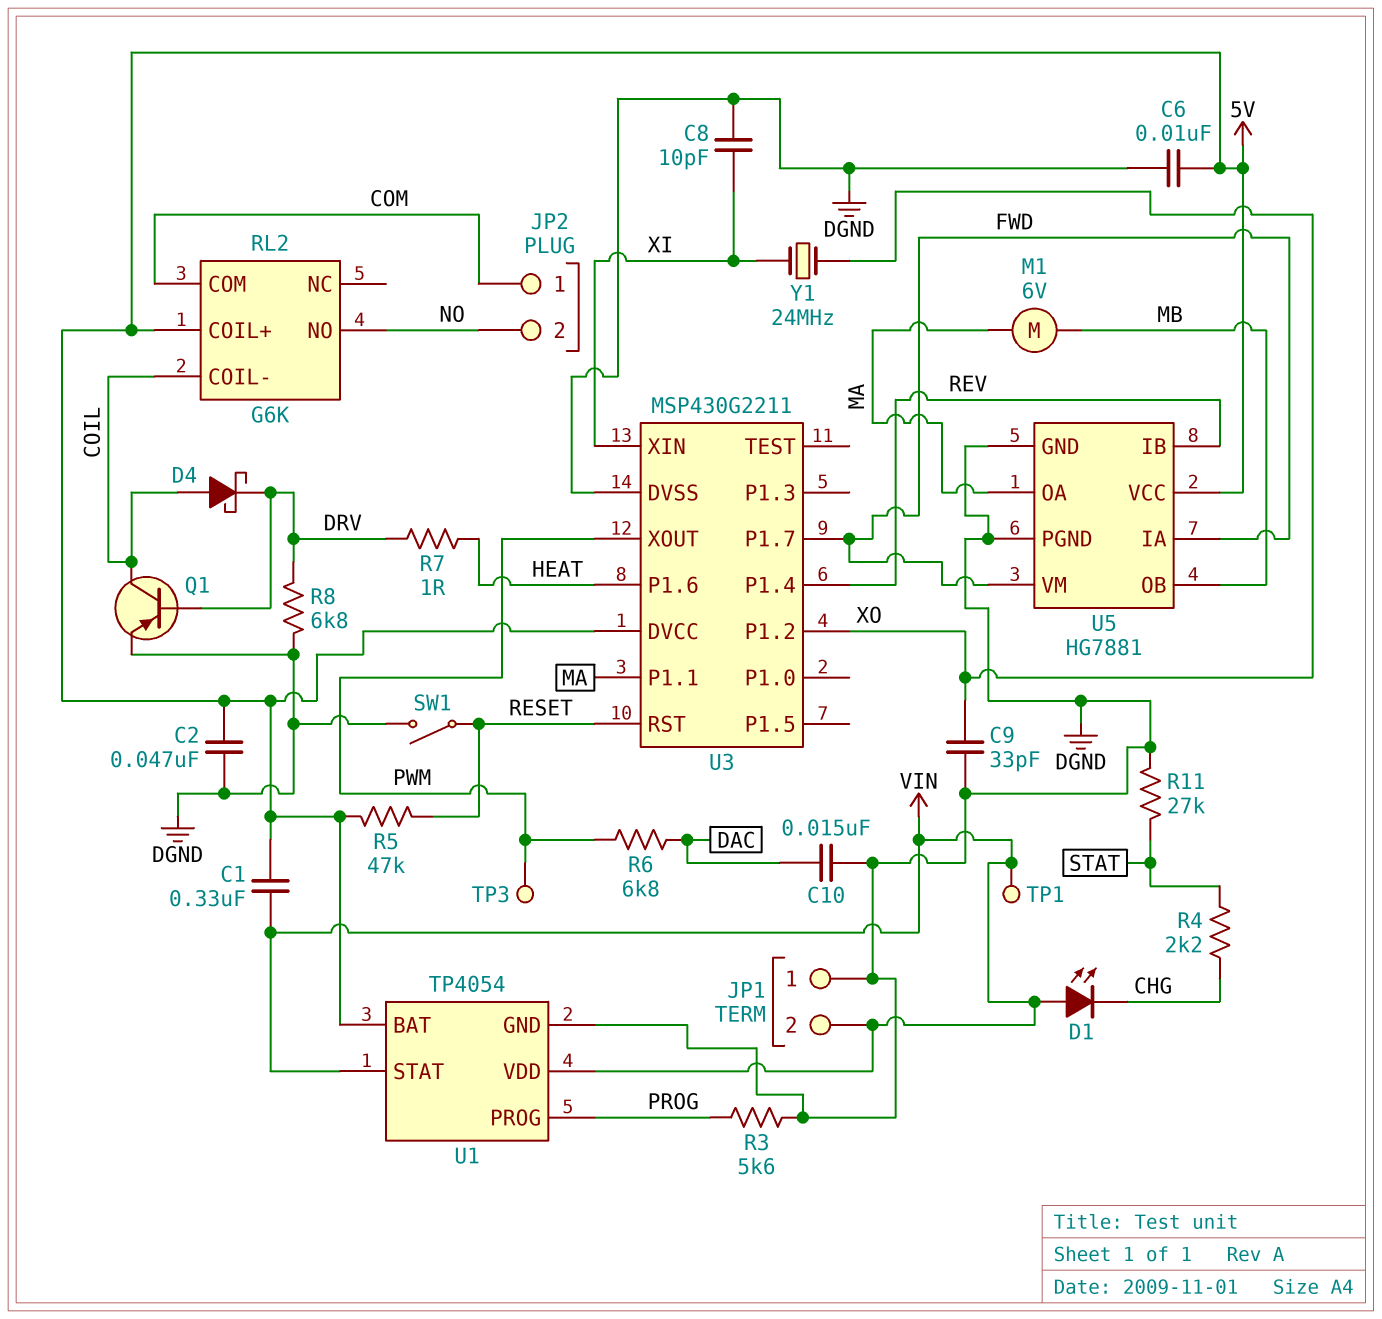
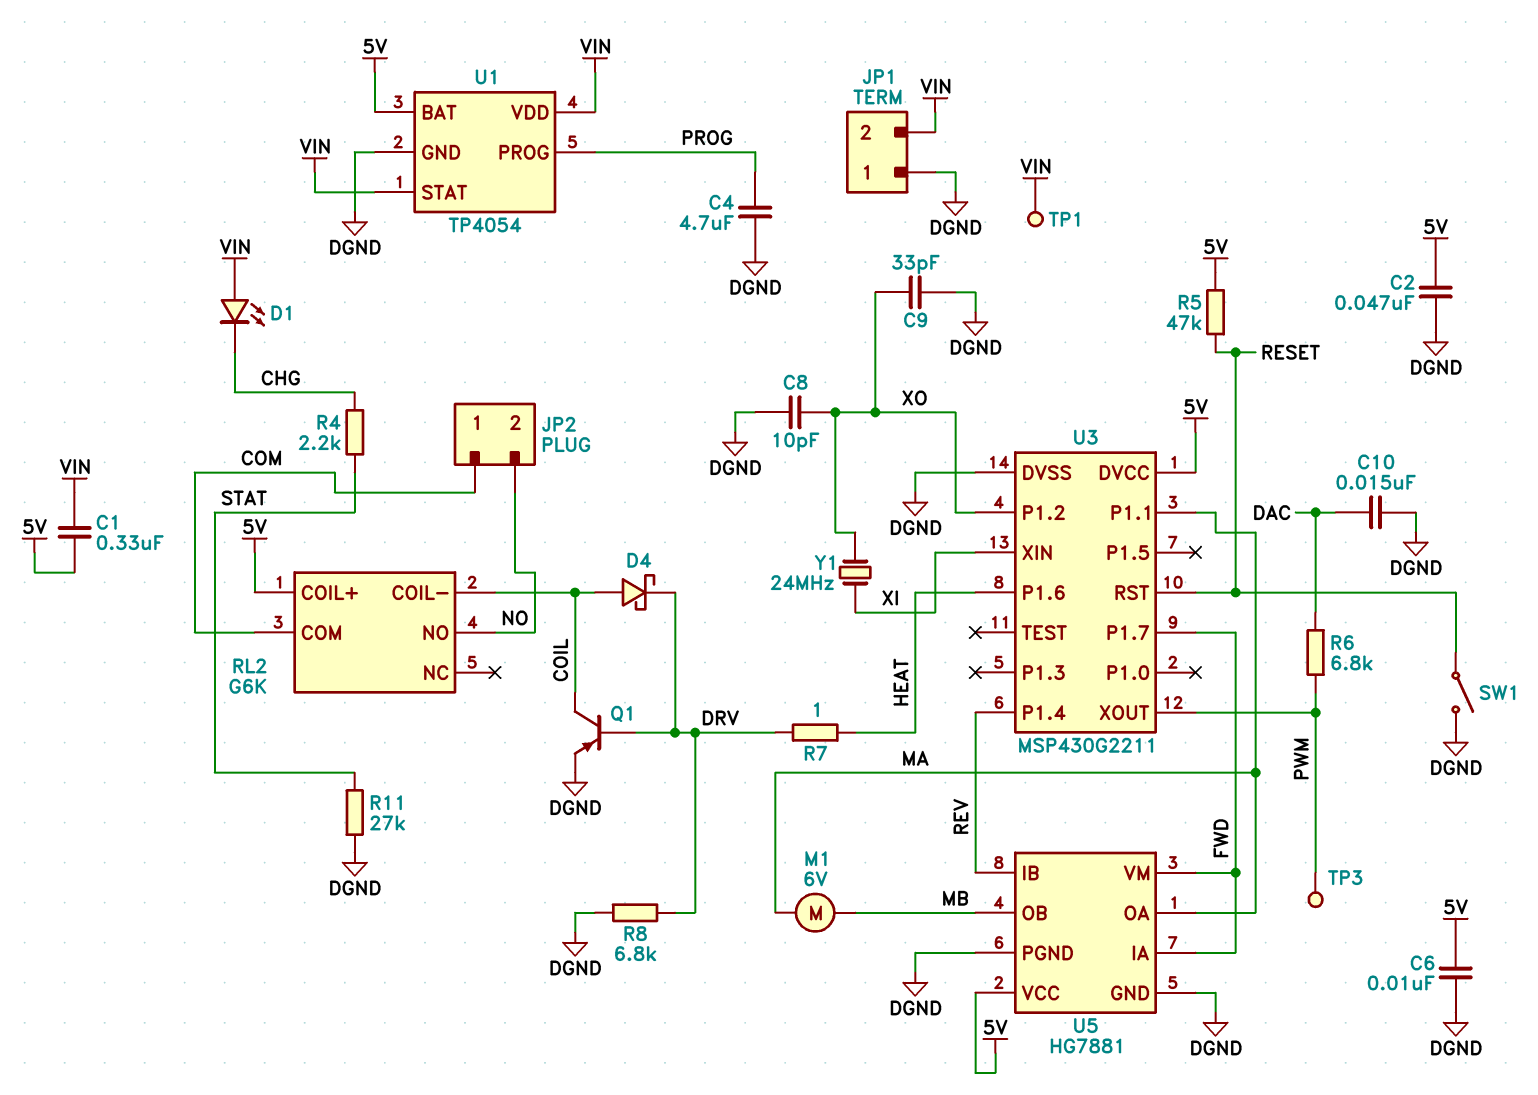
C4: none -> 4.7uF (DGND, PROG)
C8: 10pF (DGND, XI) -> 10pF (DGND, XO)
R3: 5.6k (DGND, PROG) -> none

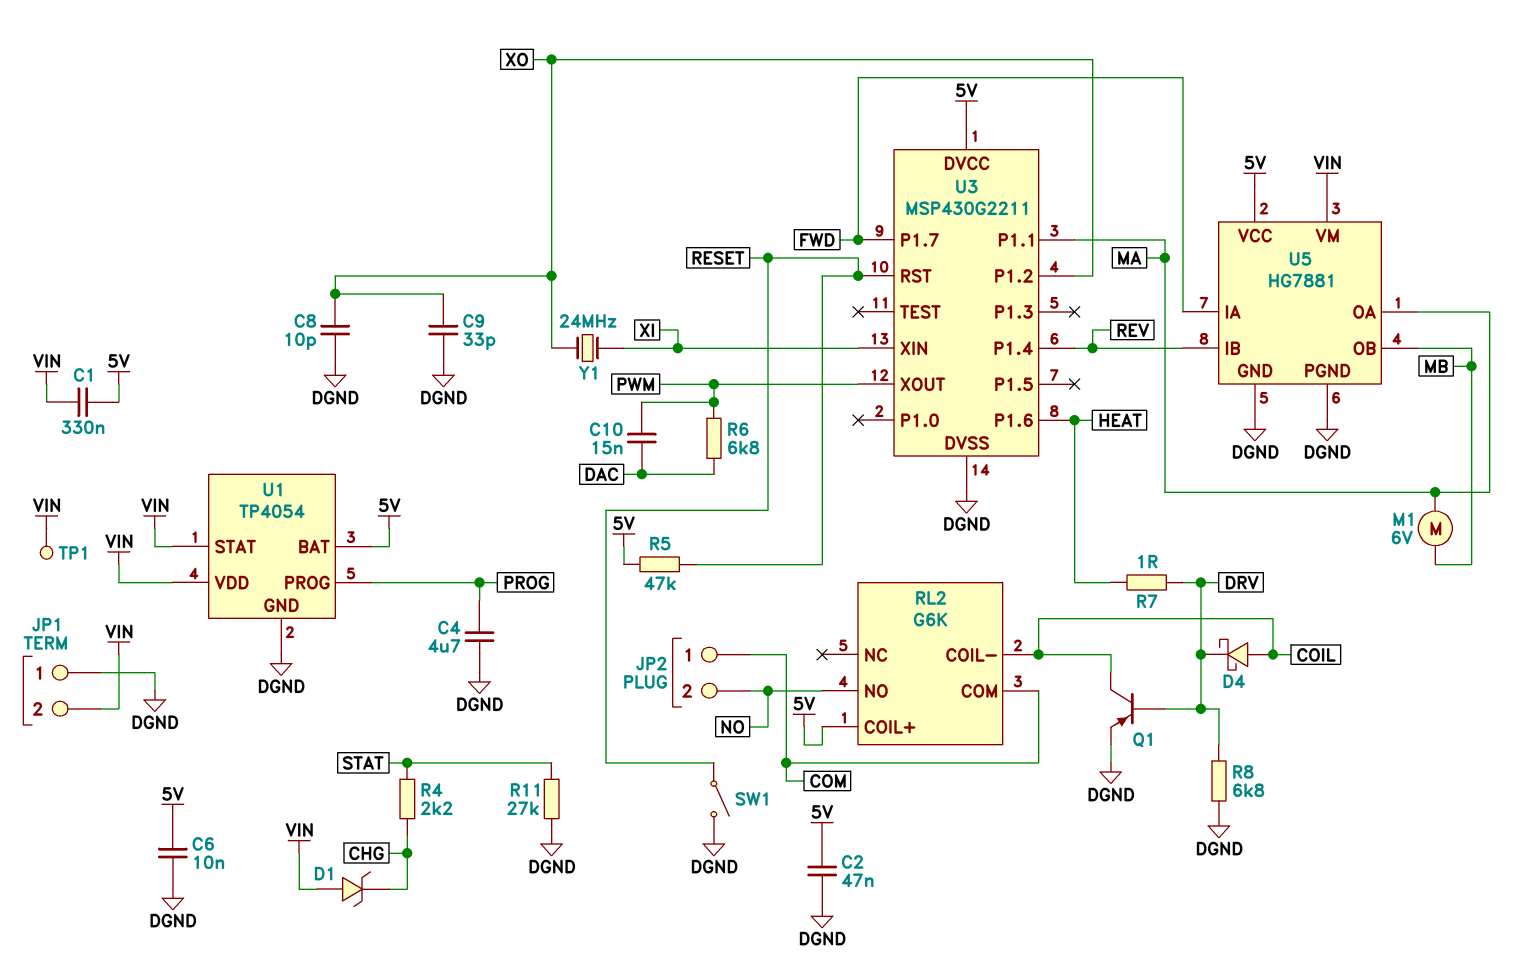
C10: 15nF (DAC, DGND) -> 15nF (DAC, PWM)
D1: LED (A VIN, K CHG) -> zener (A VIN, K CHG)
TP3: test point (PWM) -> none
U5 pin VM: FWD -> VIN

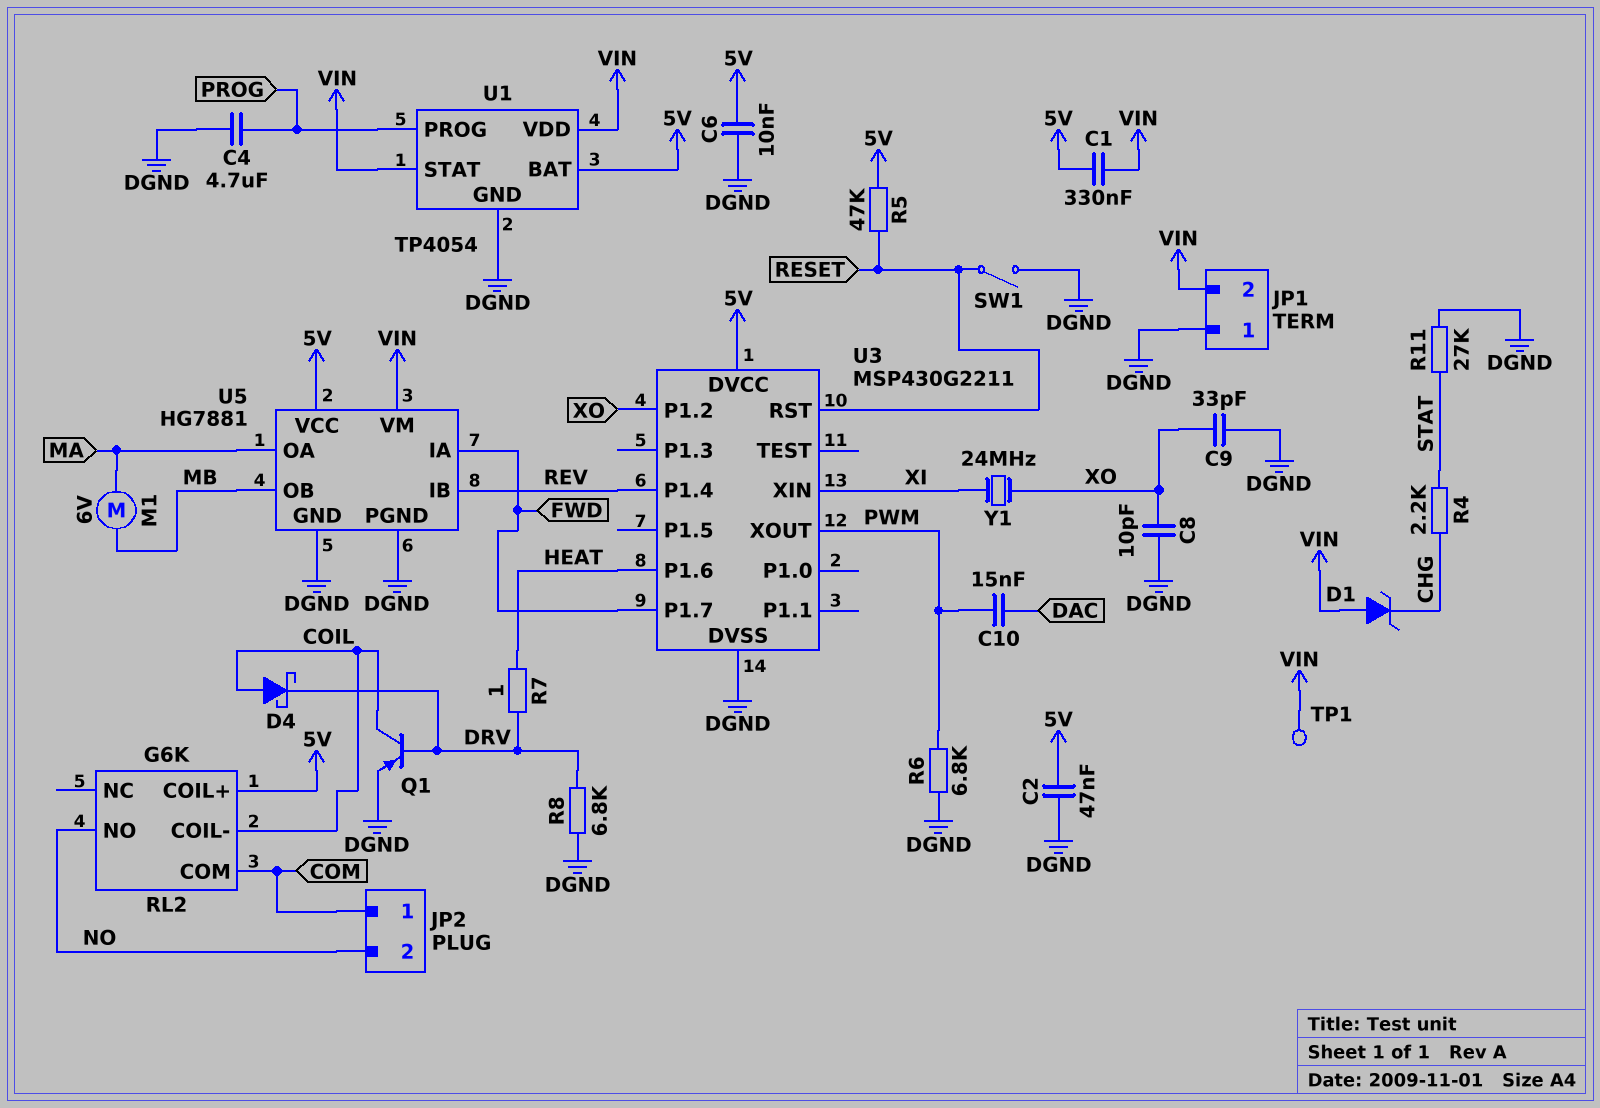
R6: 6.8k (DAC, PWM) -> 6.8k (DGND, PWM)
U3 pin P1.1: MA -> none

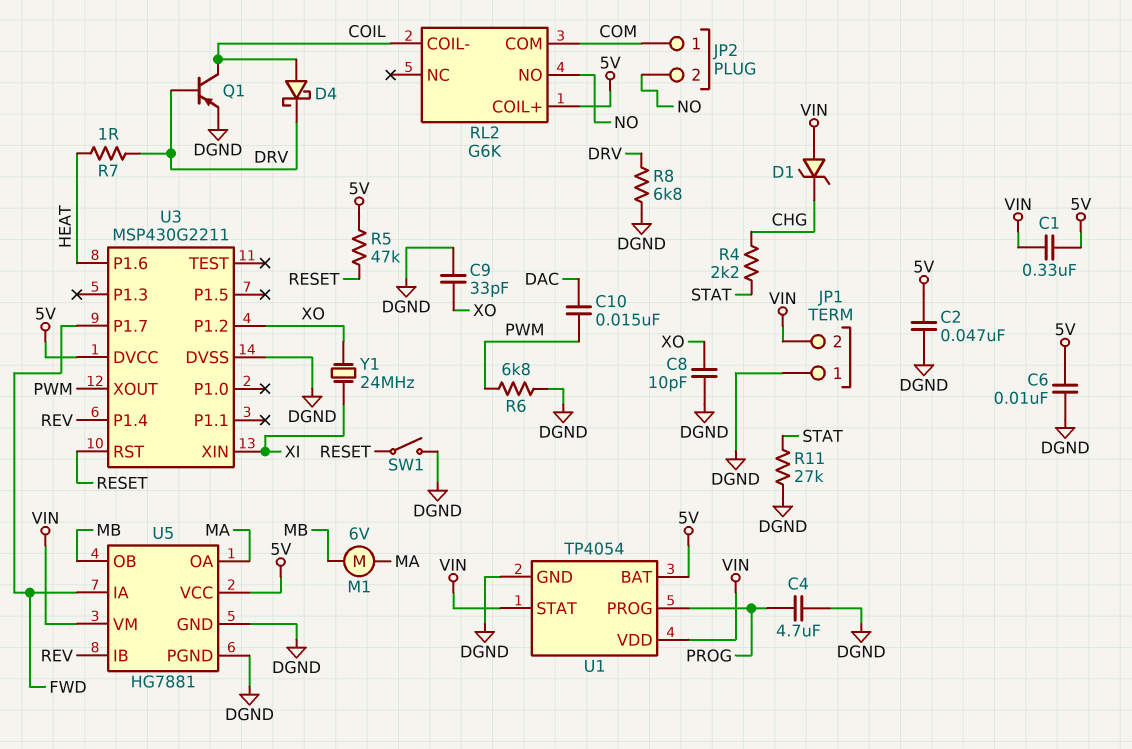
TP1: test point (VIN) -> none

